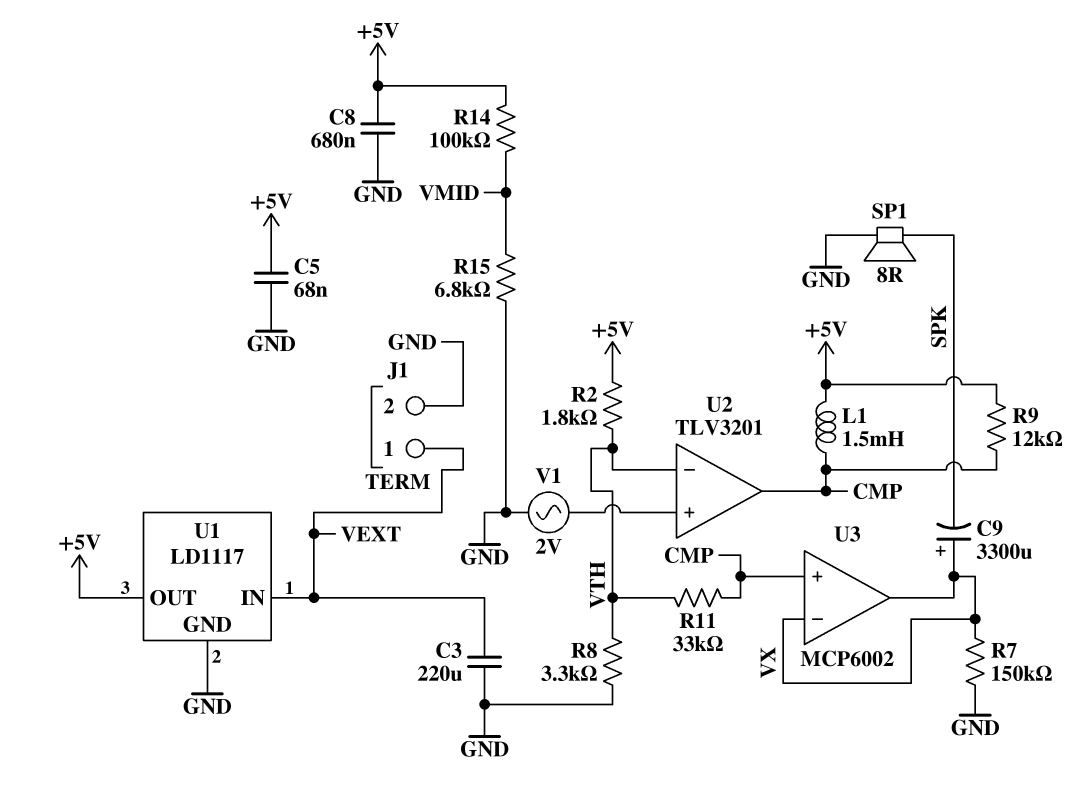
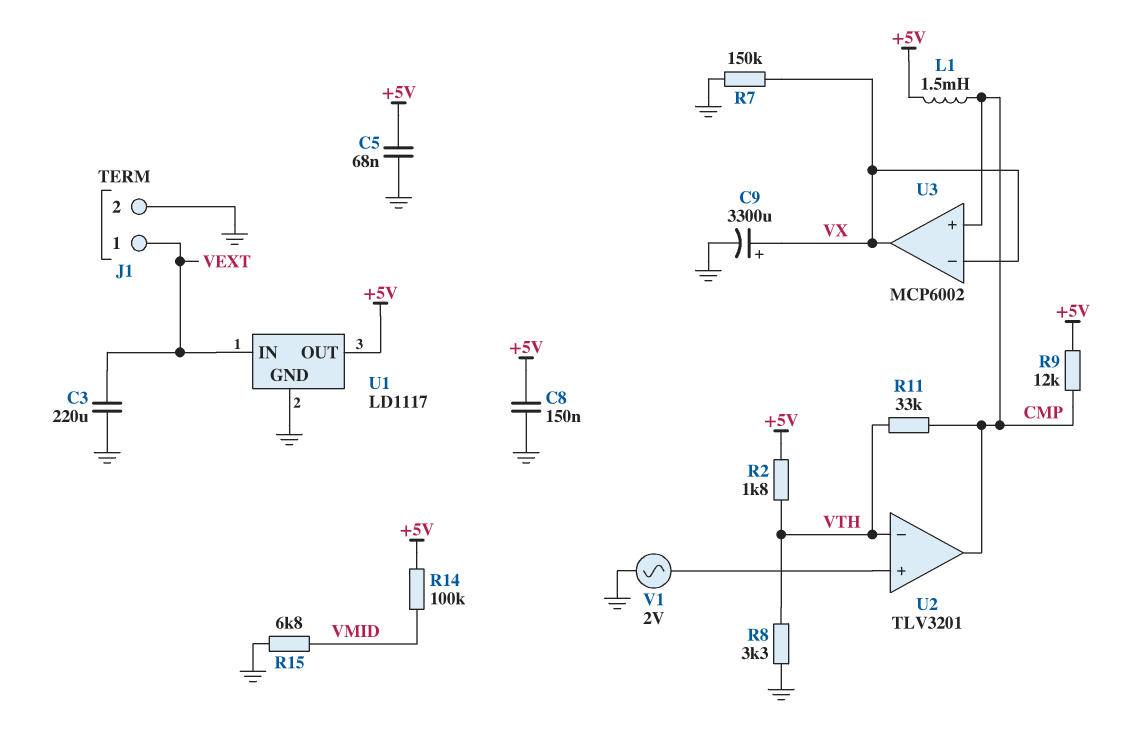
C8: 680nF (+5V, GND) -> 150nF (+5V, GND)
C9: 3300uF (plus VX, minus SPK) -> 3300uF (plus VX, minus GND)
SP1: speaker 8R (GND, SPK) -> none

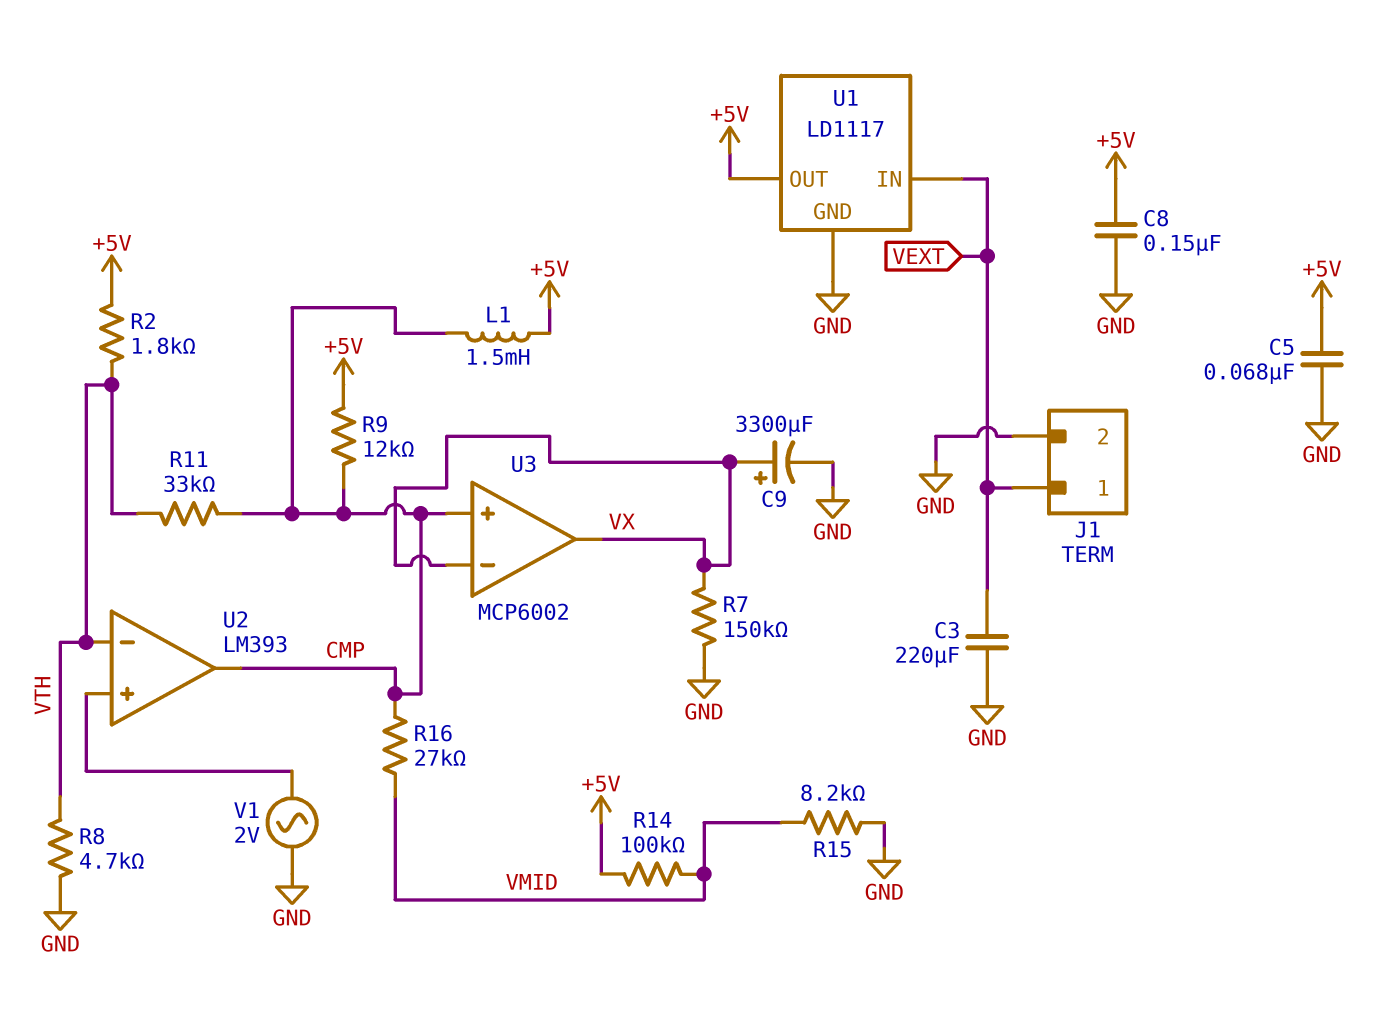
R8: 3.3k (GND, VTH) -> 4.7k (GND, VTH)
R15: 6.8k (GND, VMID) -> 8.2k (GND, VMID)
R16: none -> 27k (CMP, VMID)
U2: TLV3201 -> LM393

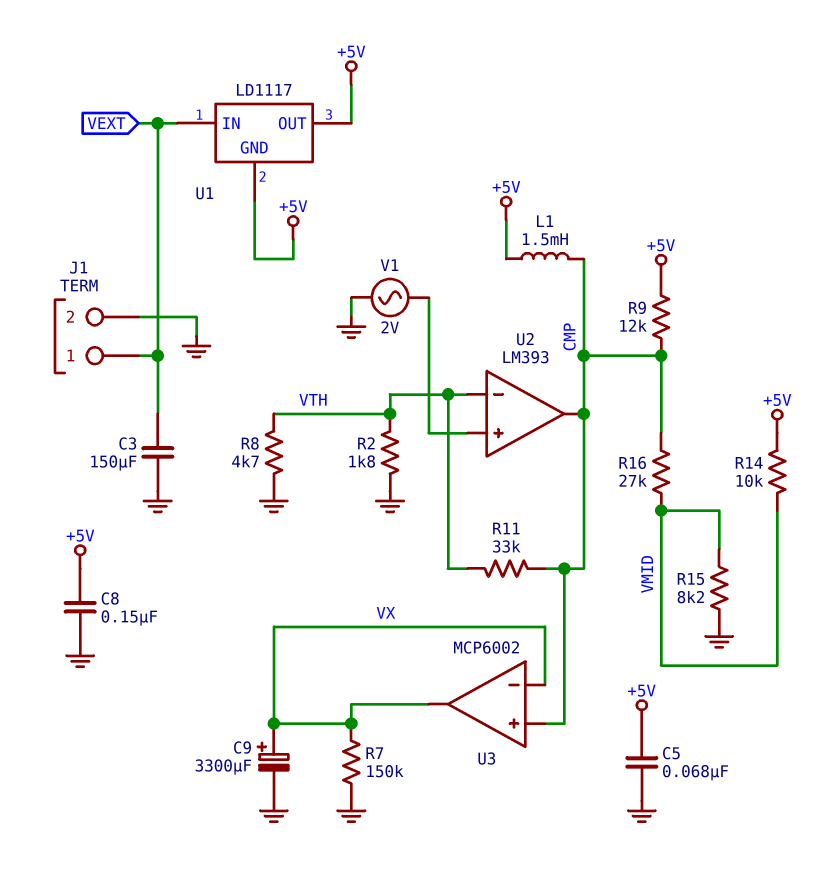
C3: 220uF (GND, VEXT) -> 150uF (GND, VEXT)
R2: 1.8k (+5V, VTH) -> 1.8k (GND, VTH)
R14: 100k (+5V, VMID) -> 10k (+5V, VMID)
U1 pin GND: GND -> +5V

